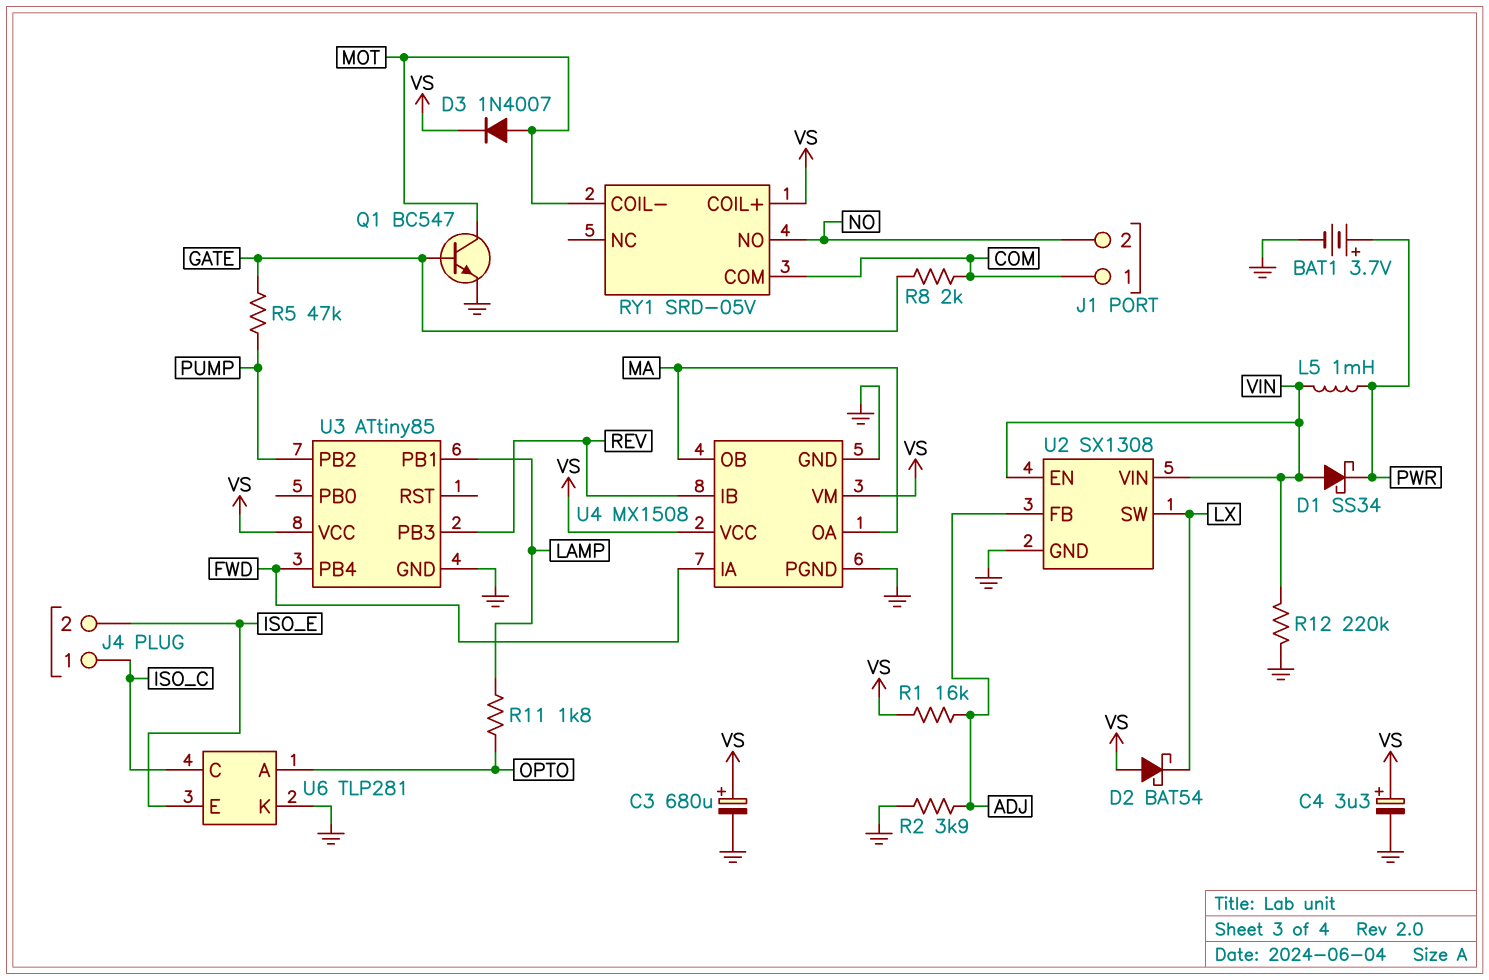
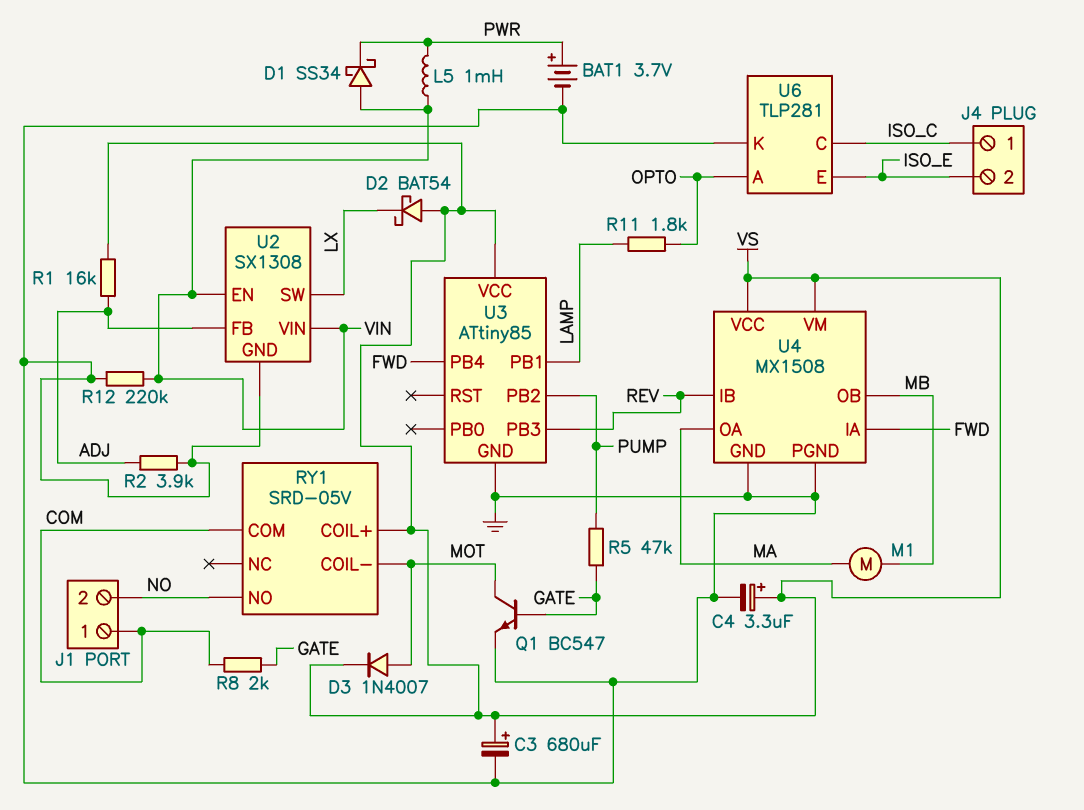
M1: none -> motor (MA, MB)
U4 pin OB: MA -> MB

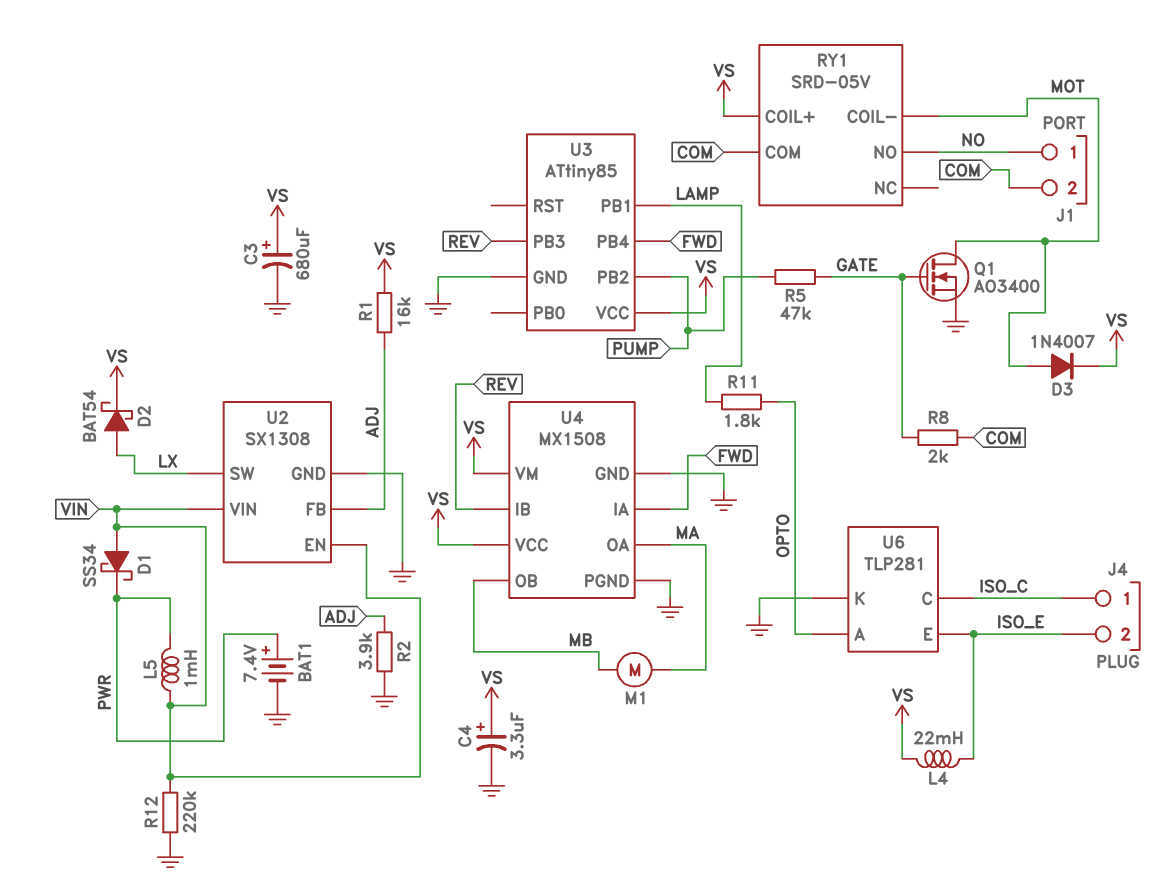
BAT1: 3.7V (plus PWR, minus GND) -> 7.4V (plus PWR, minus GND)
D2: schottky BAT54 (A VS, K LX) -> schottky BAT54 (A LX, K VS)
J1 pin 1: COM -> NO
J1 pin 2: NO -> COM
L4: none -> 22mH (ISO_E, VS)
Q1: NPN BC547 (B GATE, C MOT, E GND) -> NMOS AO3400 (G GATE, D MOT, S GND)

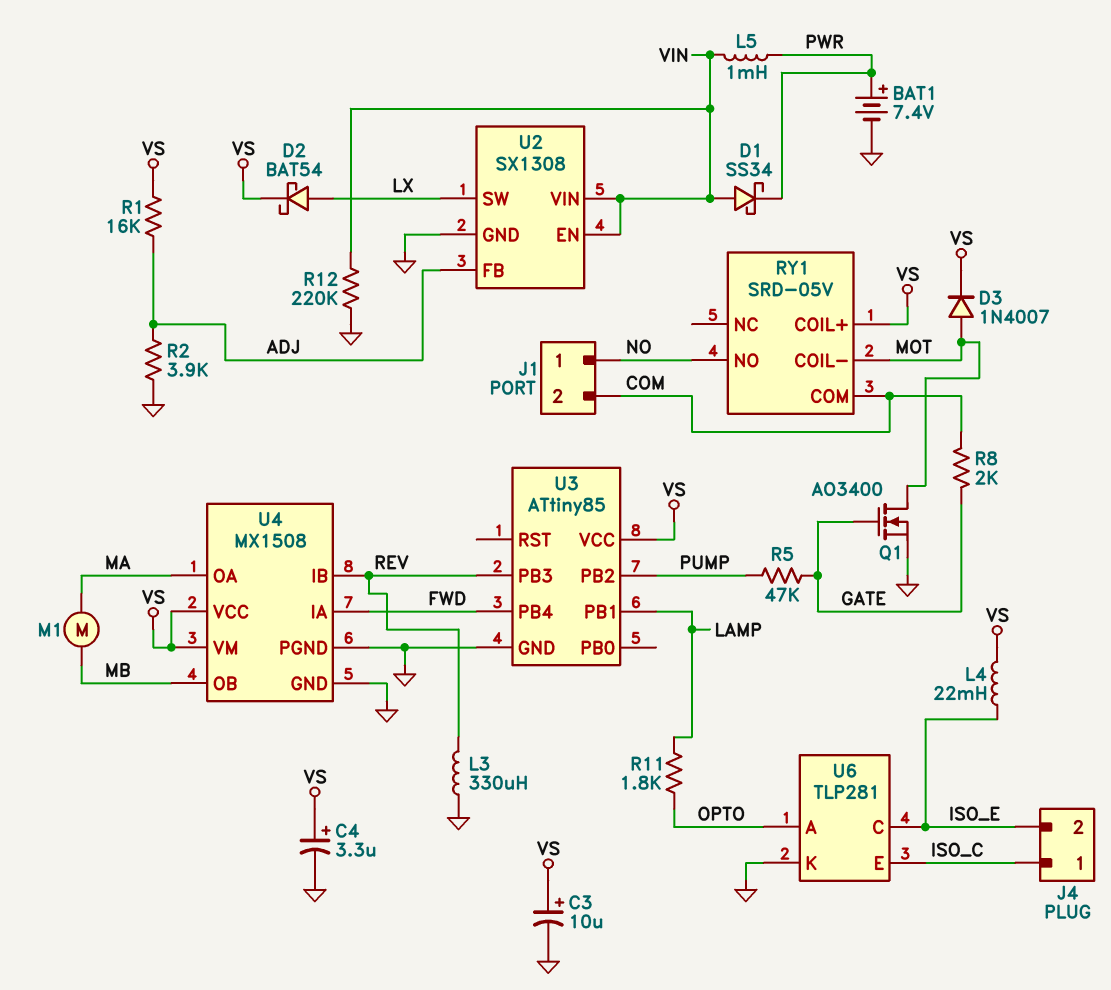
C3: 680uF (plus VS, minus GND) -> 10uF (plus VS, minus GND)
L3: none -> 330uH (GND, REV)
U6 pin C: ISO_C -> ISO_E
U6 pin E: ISO_E -> ISO_C

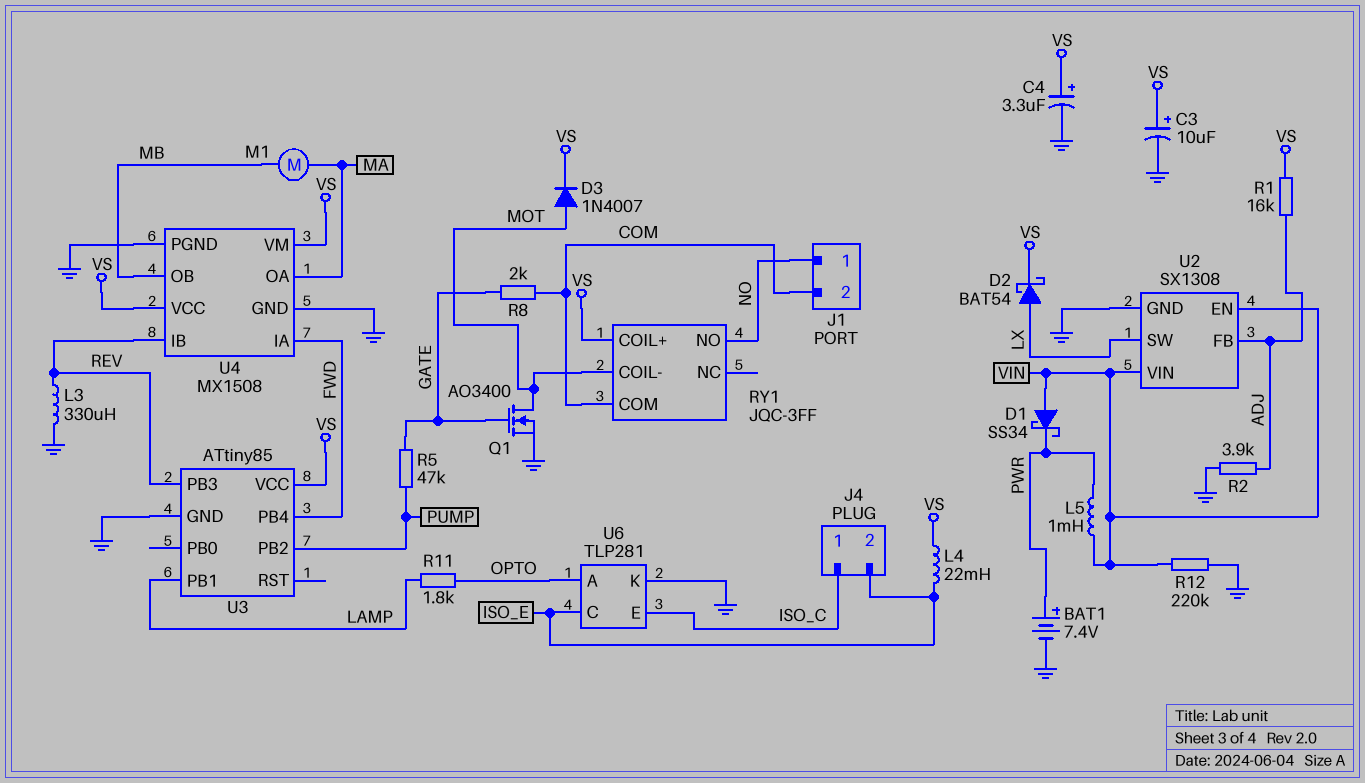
RY1: SRD-05V -> JQC-3FF

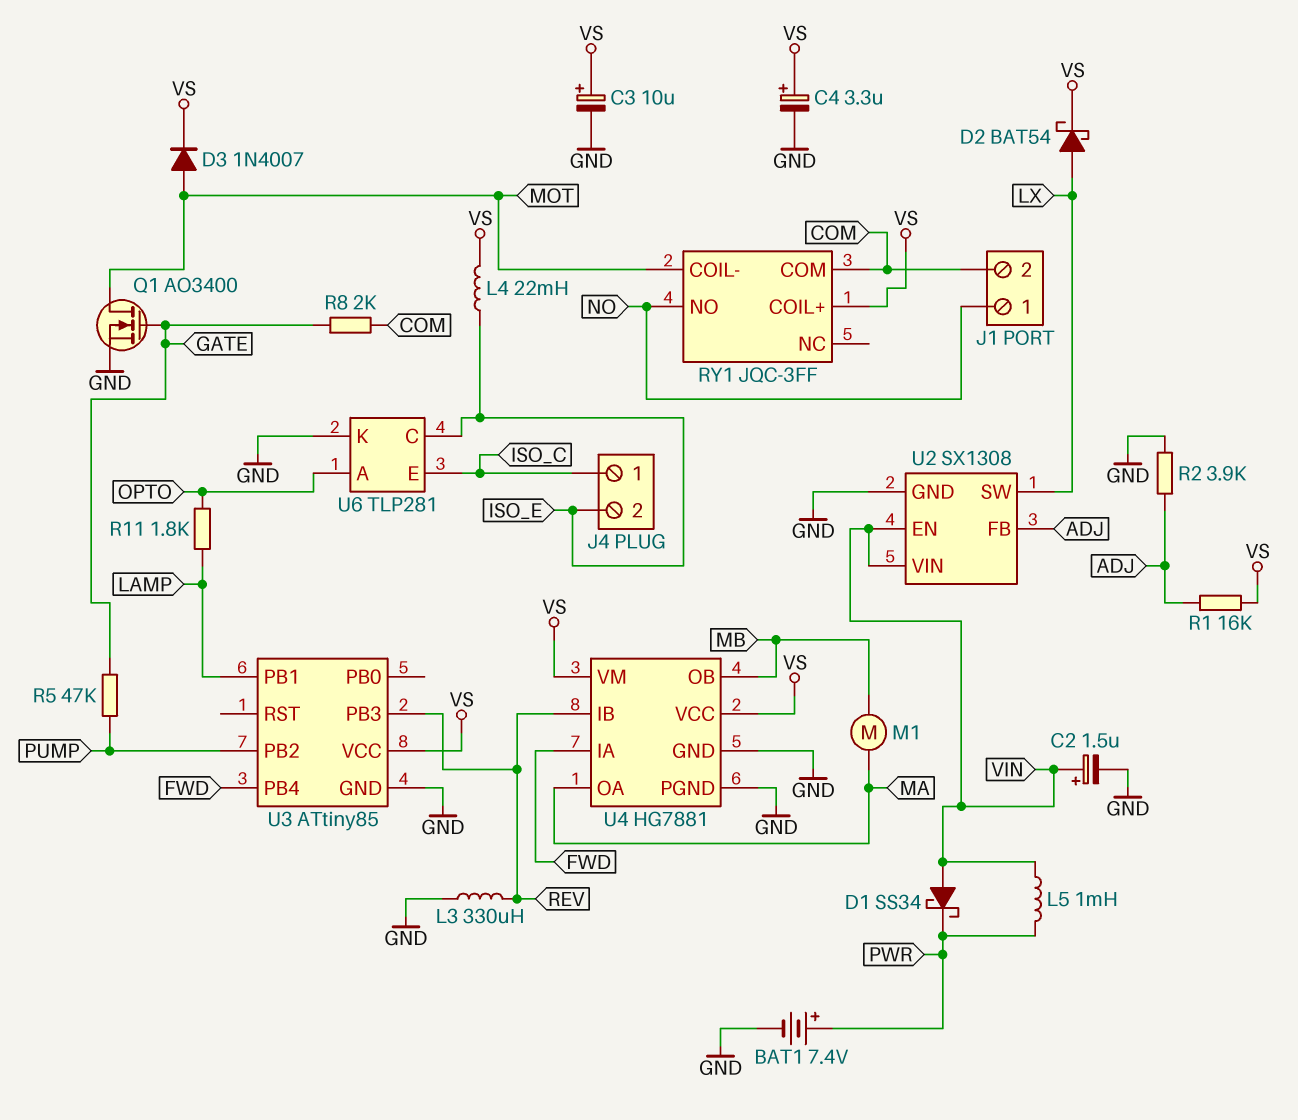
C2: none -> 1.5uF (plus VIN, minus GND)
R12: 220k (GND, VIN) -> none
U4: MX1508 -> HG7881

